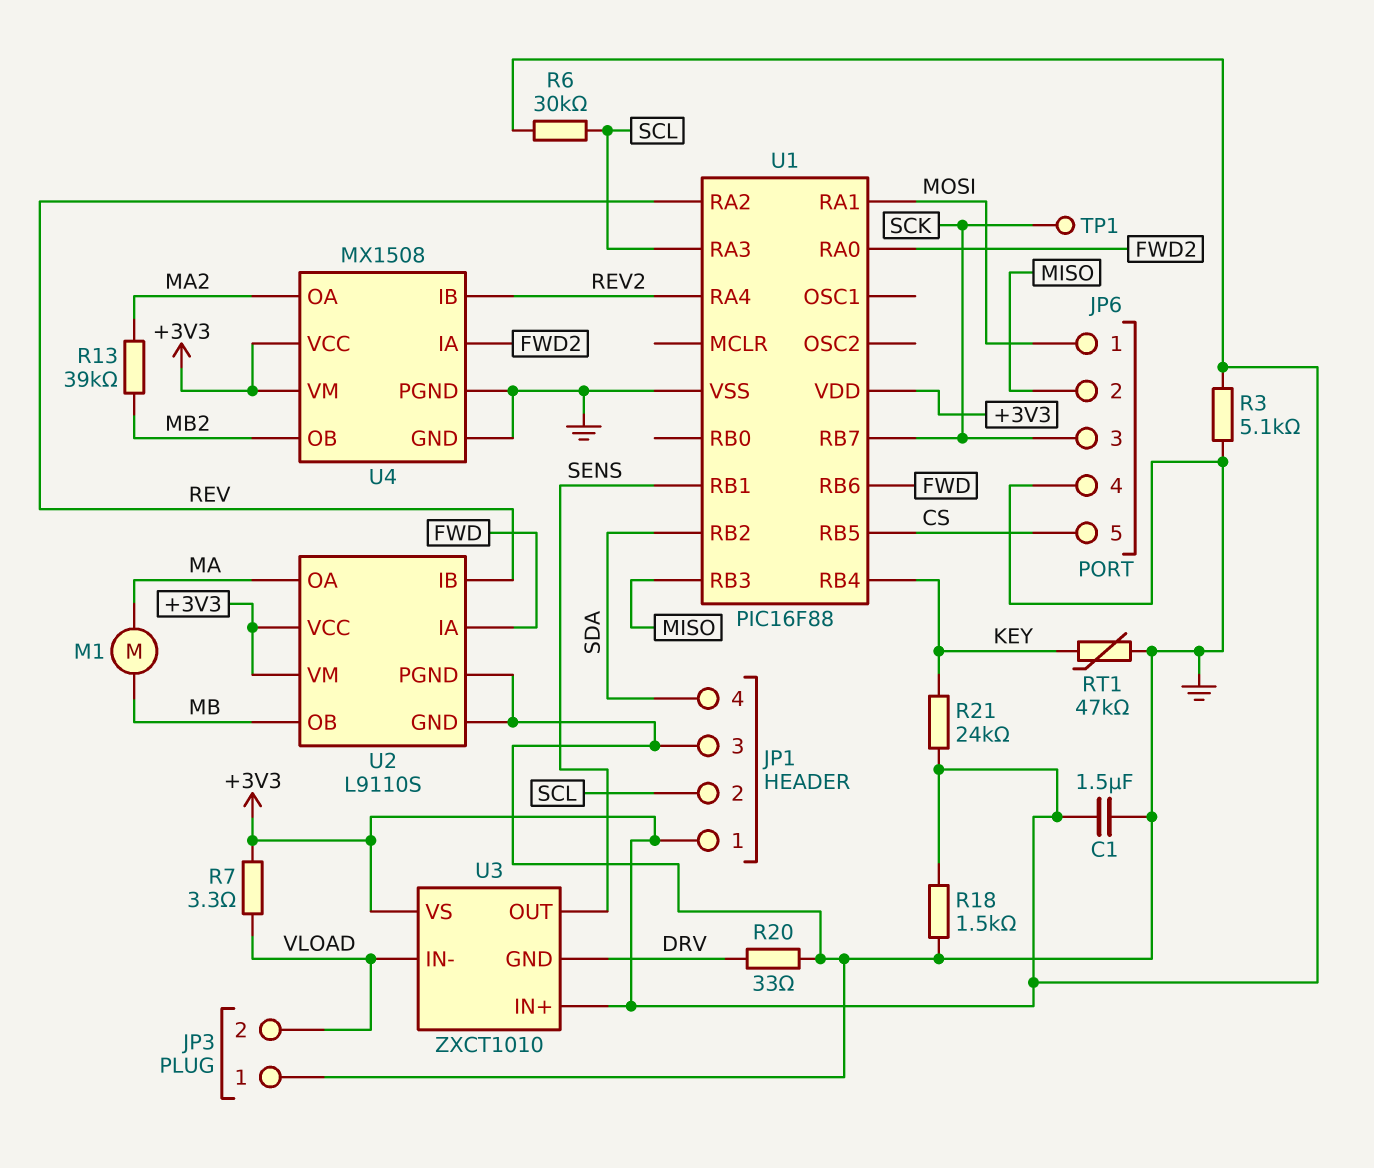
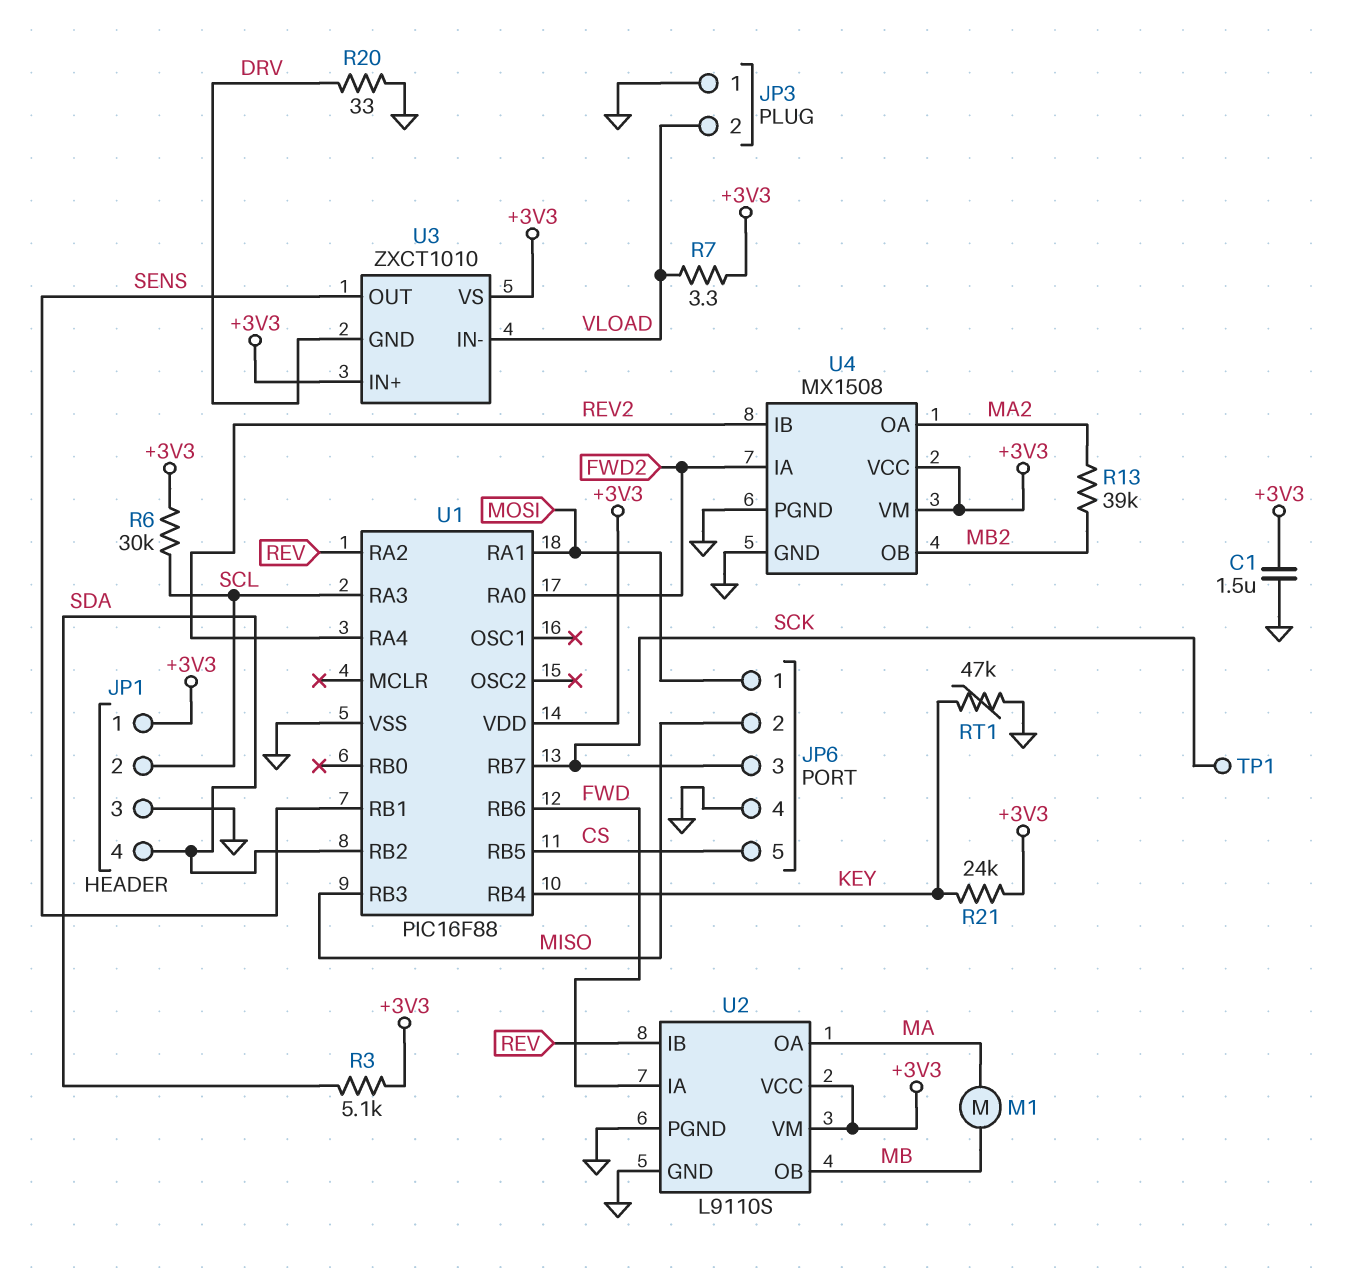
R3: 5.1k (+3V3, GND) -> 5.1k (+3V3, SDA)
R18: 1.5k (+3V3, GND) -> none

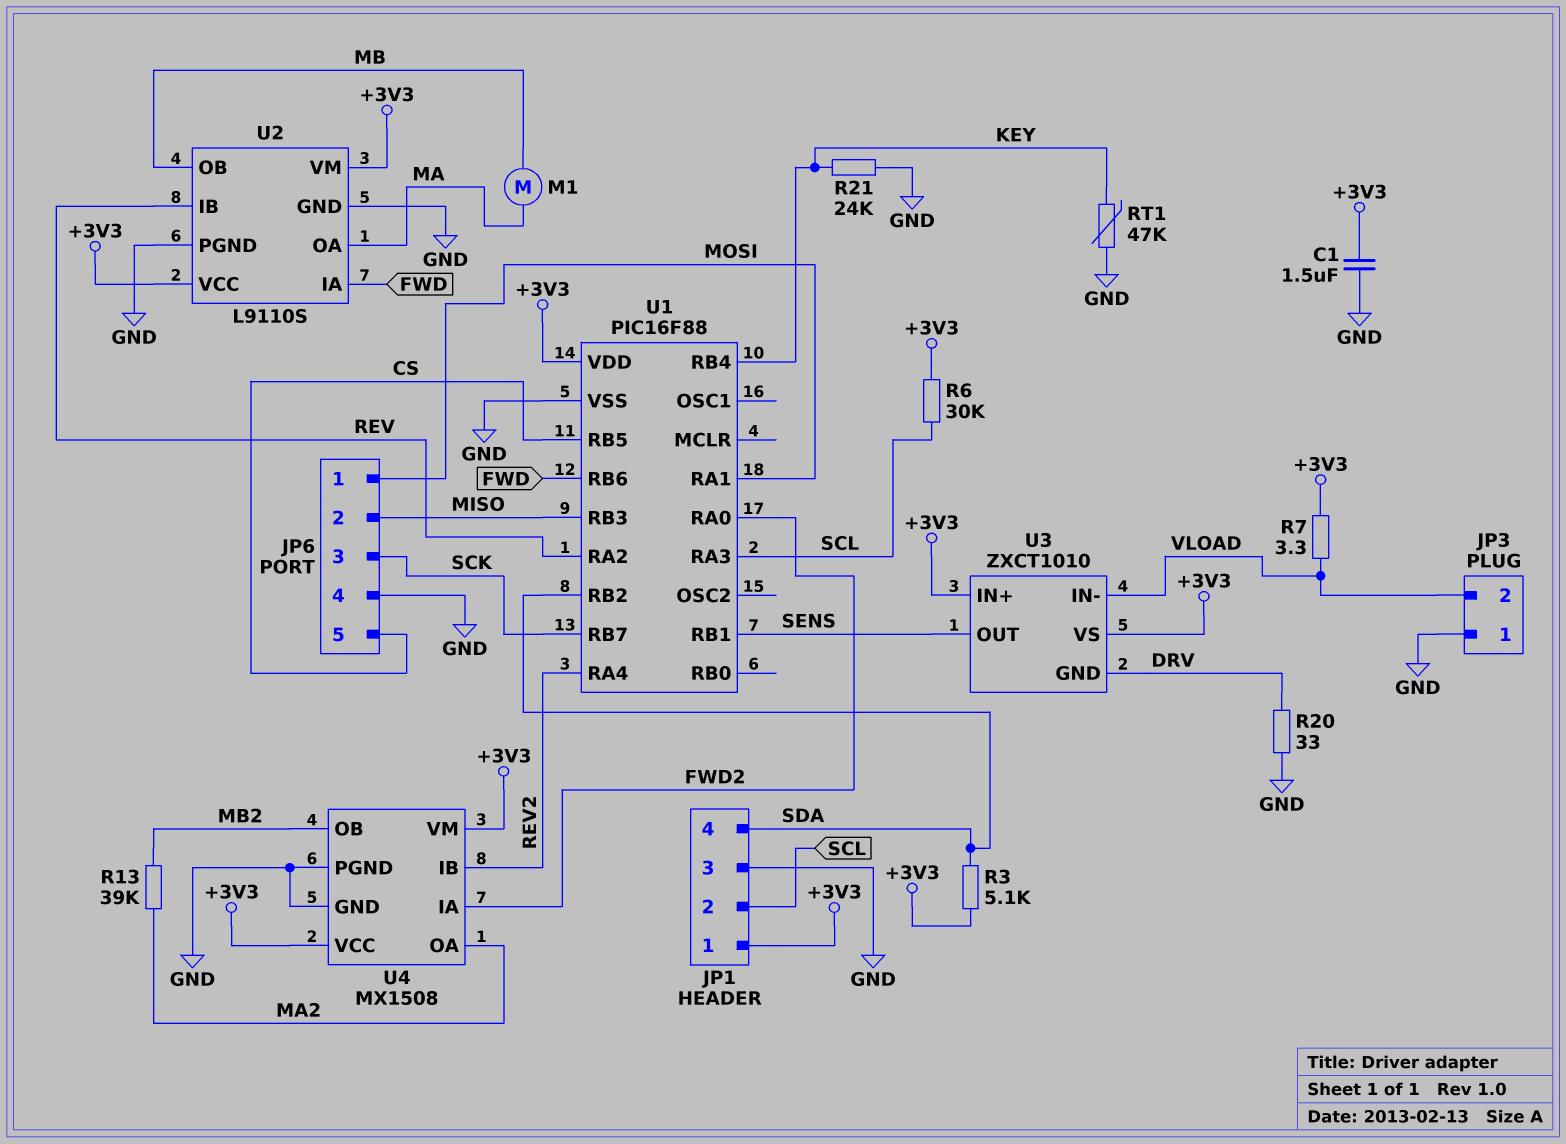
R21: 24k (+3V3, KEY) -> 24k (GND, KEY)
TP1: test point (SCK) -> none

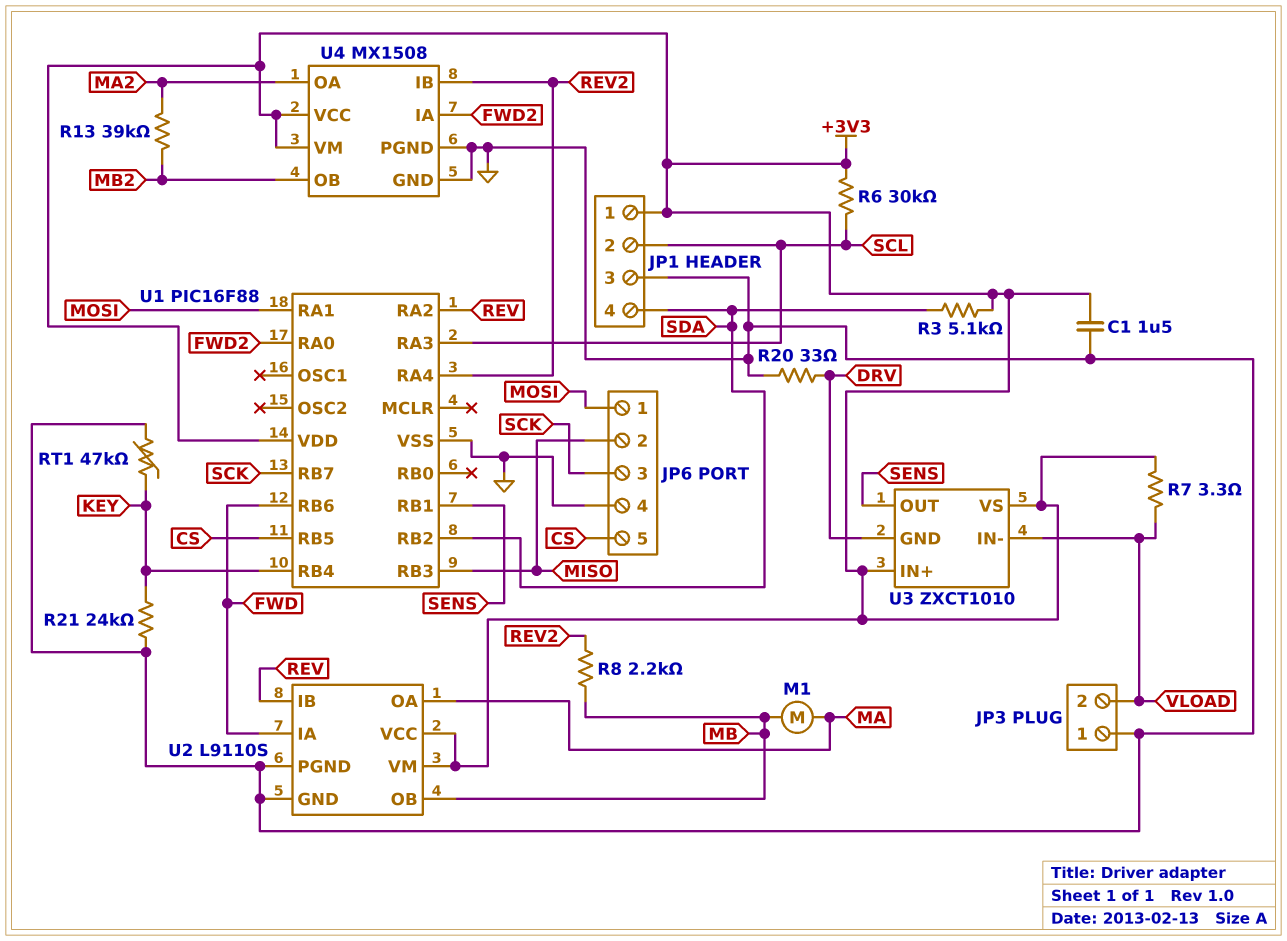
R8: none -> 2.2k (MB, REV2)

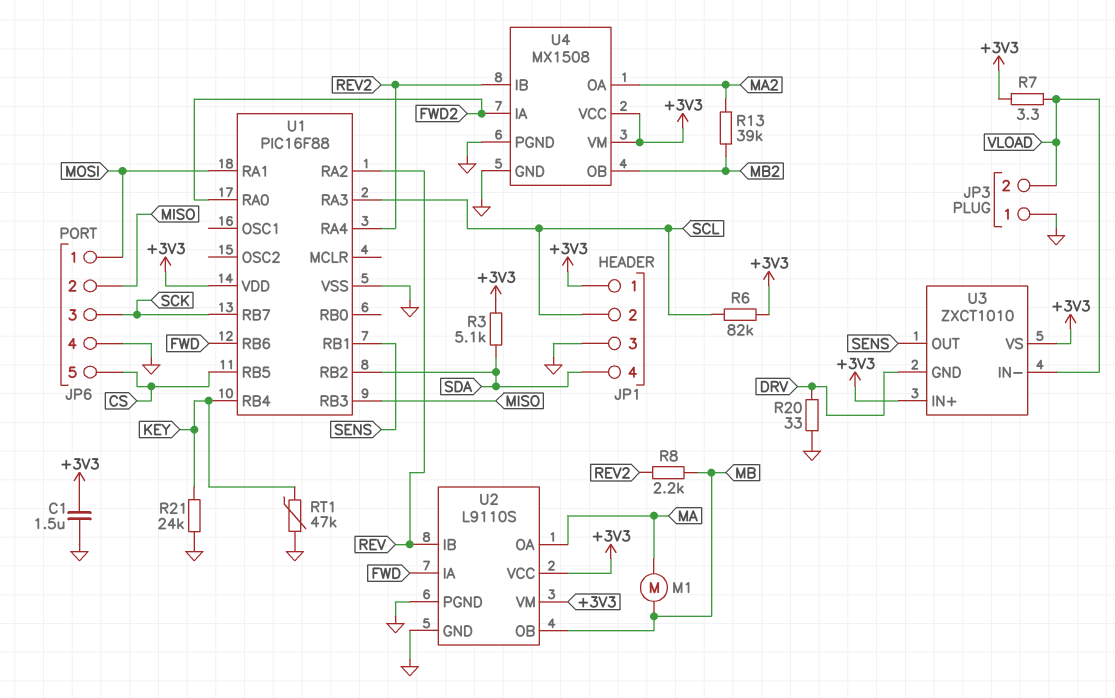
R6: 30k (+3V3, SCL) -> 82k (+3V3, SCL)

